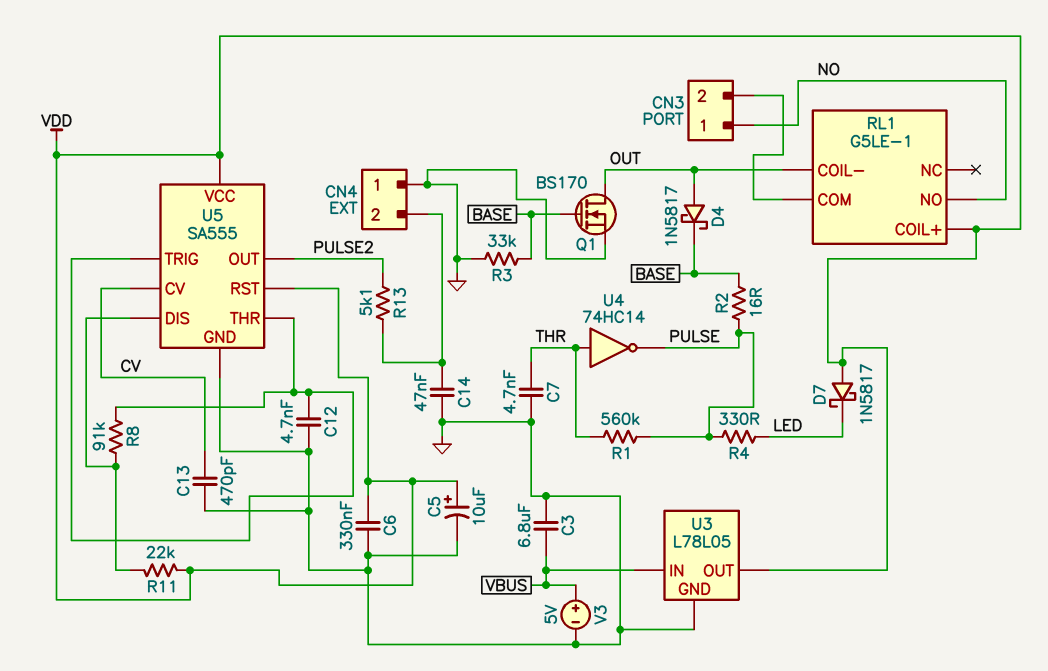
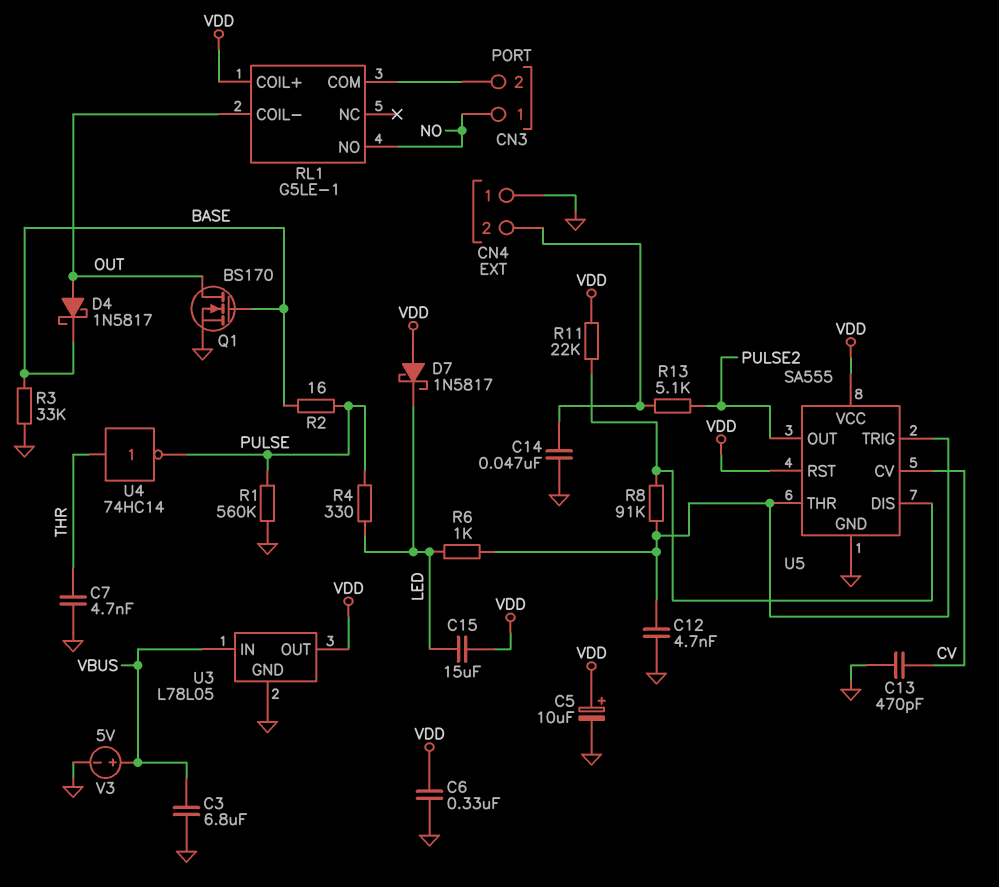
C15: none -> 15uF (LED, VDD)
R1: 560k (PULSE, THR) -> 560k (GND, PULSE)
R6: none -> 1k (LED, U5/THR)

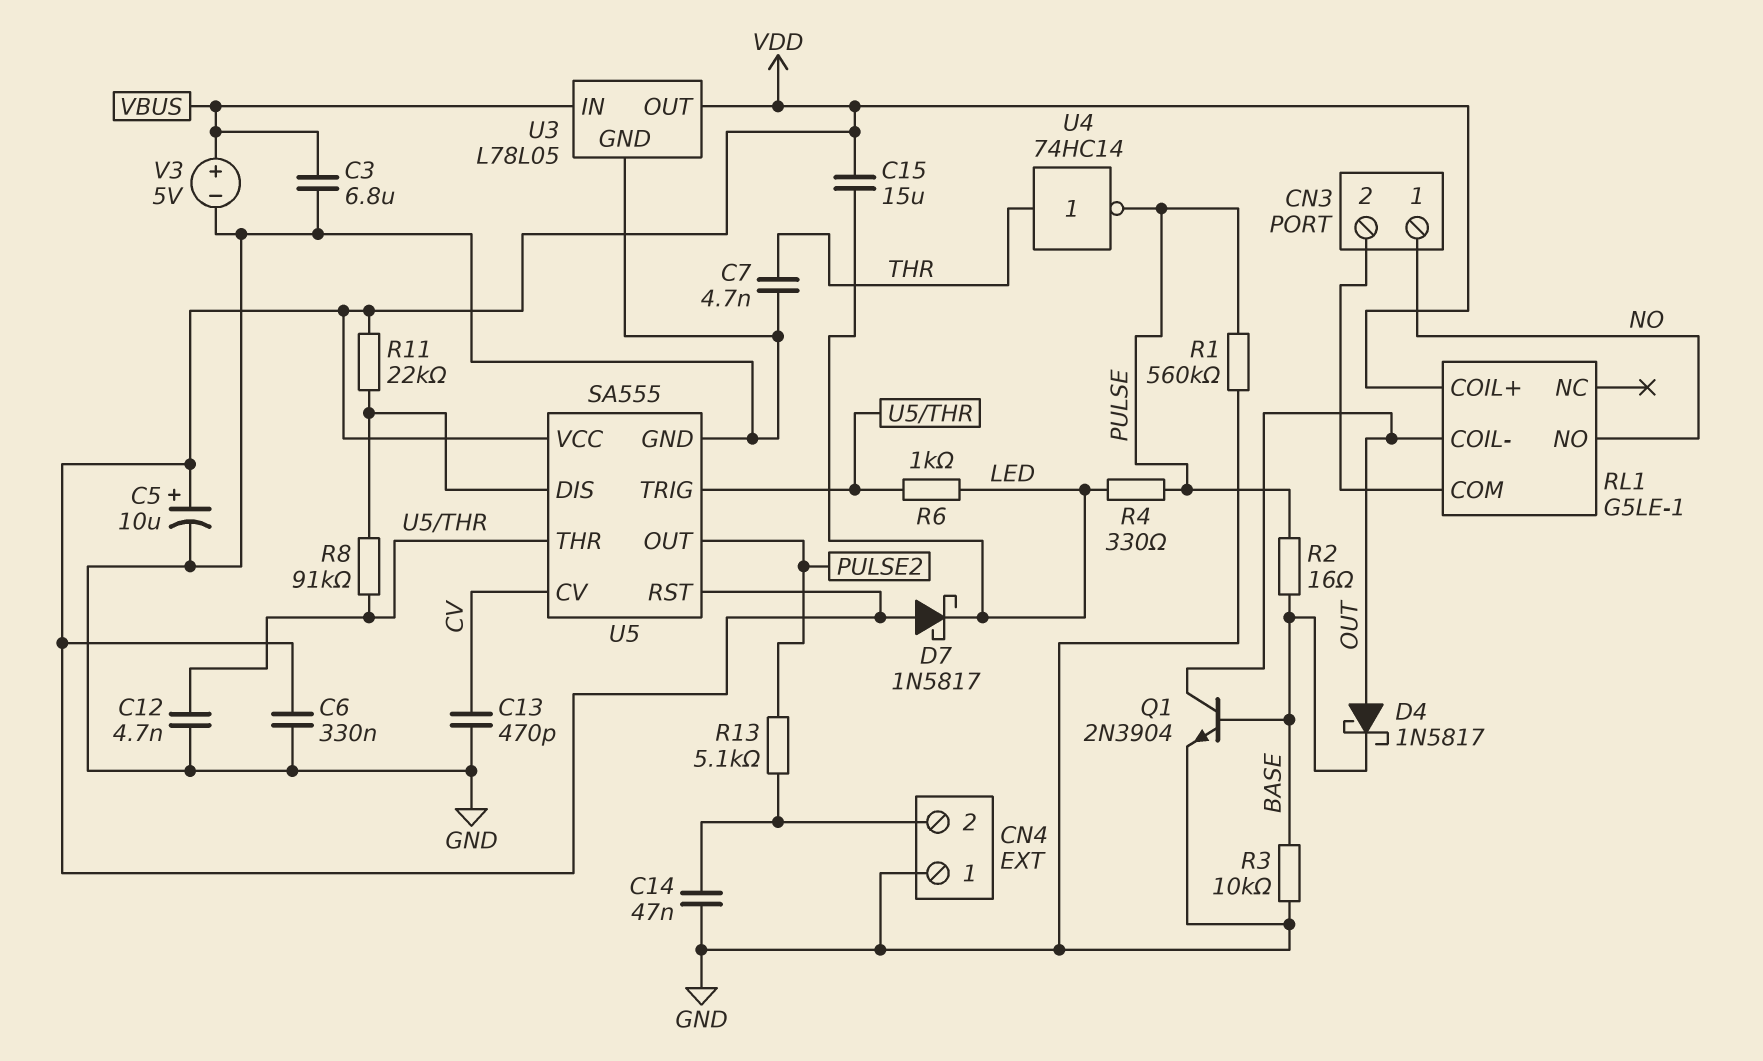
Q1: NMOS BS170 (G BASE, D OUT, S GND) -> NPN 2N3904 (B BASE, C OUT, E GND)
R3: 33k (BASE, GND) -> 10k (BASE, GND)

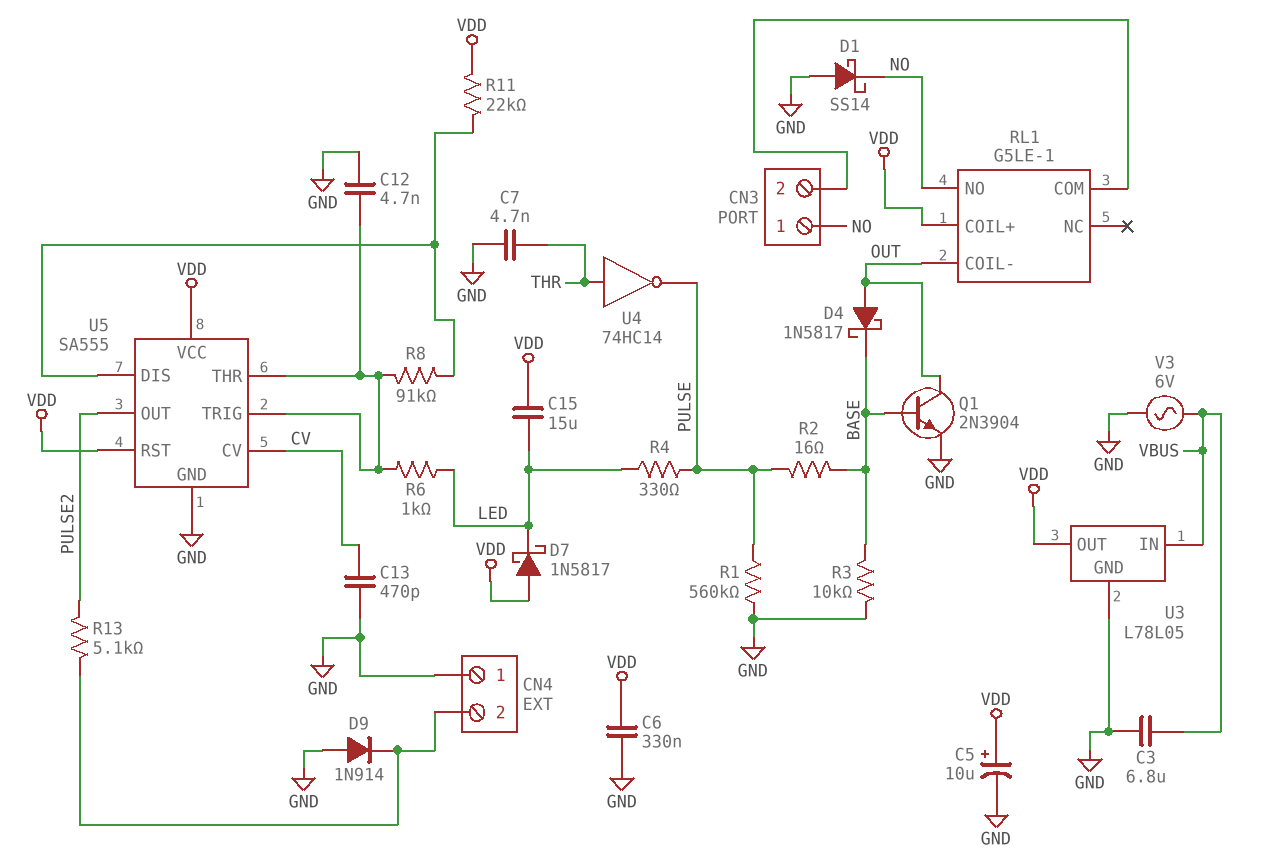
C14: 47nF (CN4/2, GND) -> none
D1: none -> schottky SS14 (A GND, K NO)
D9: none -> diode 1N914 (A GND, K CN4/2)
V3: 5V (plus VBUS, minus GND) -> AC 6V (GND, VBUS)

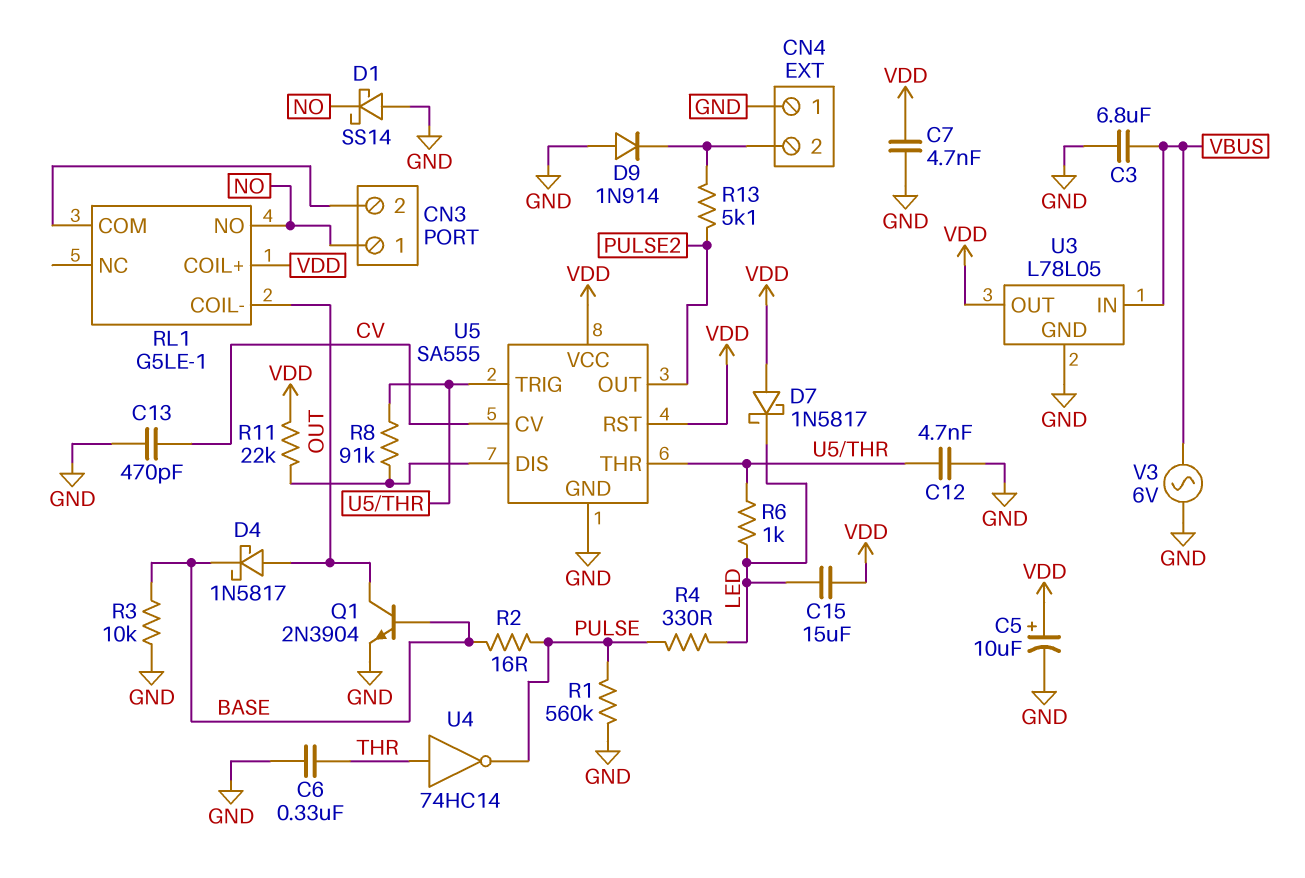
C6: 330nF (GND, VDD) -> 330nF (GND, THR)
C7: 4.7nF (GND, THR) -> 4.7nF (GND, VDD)

